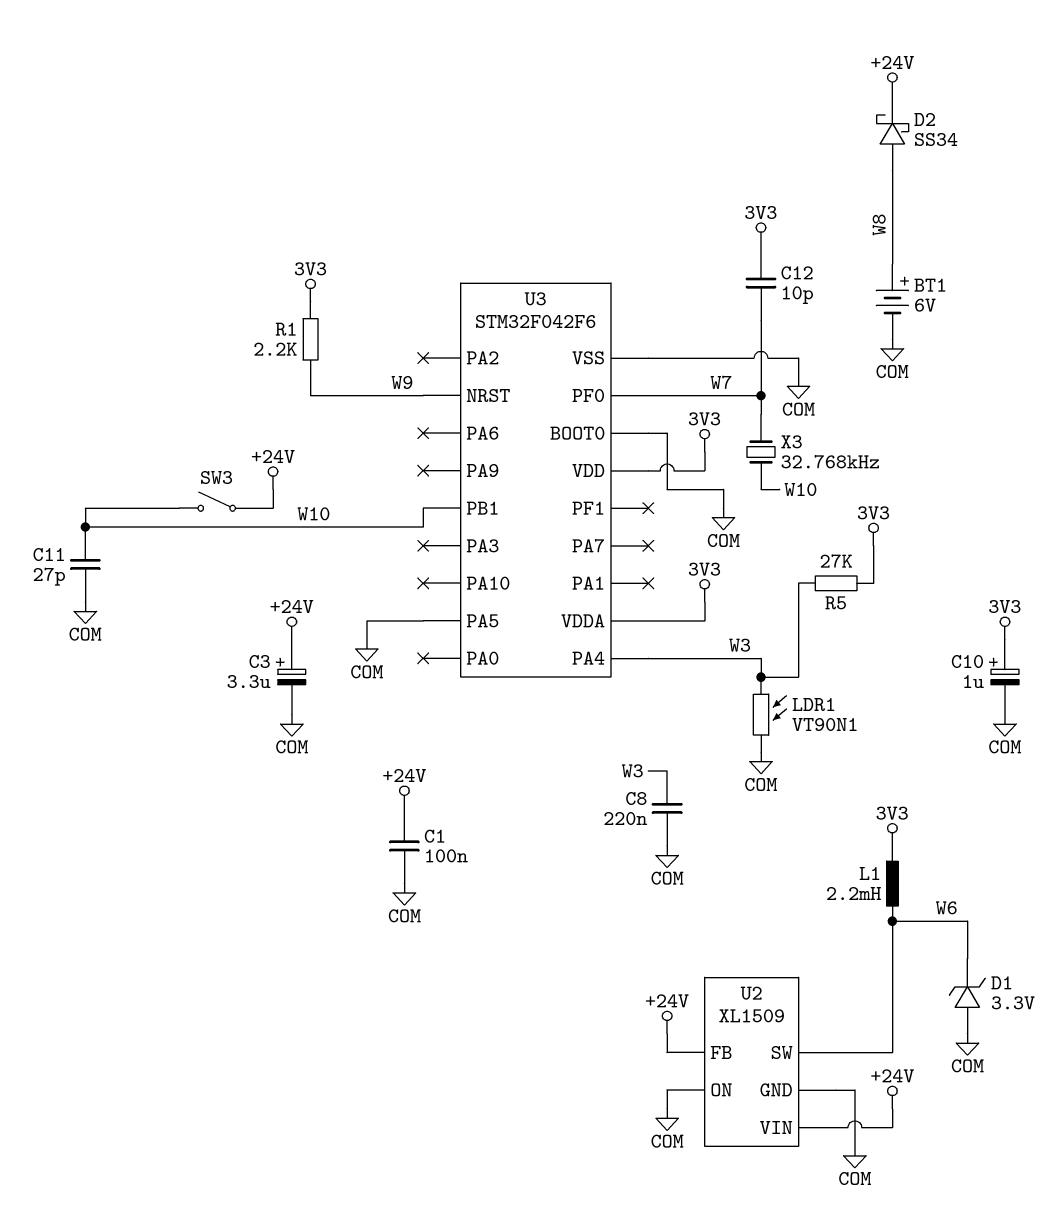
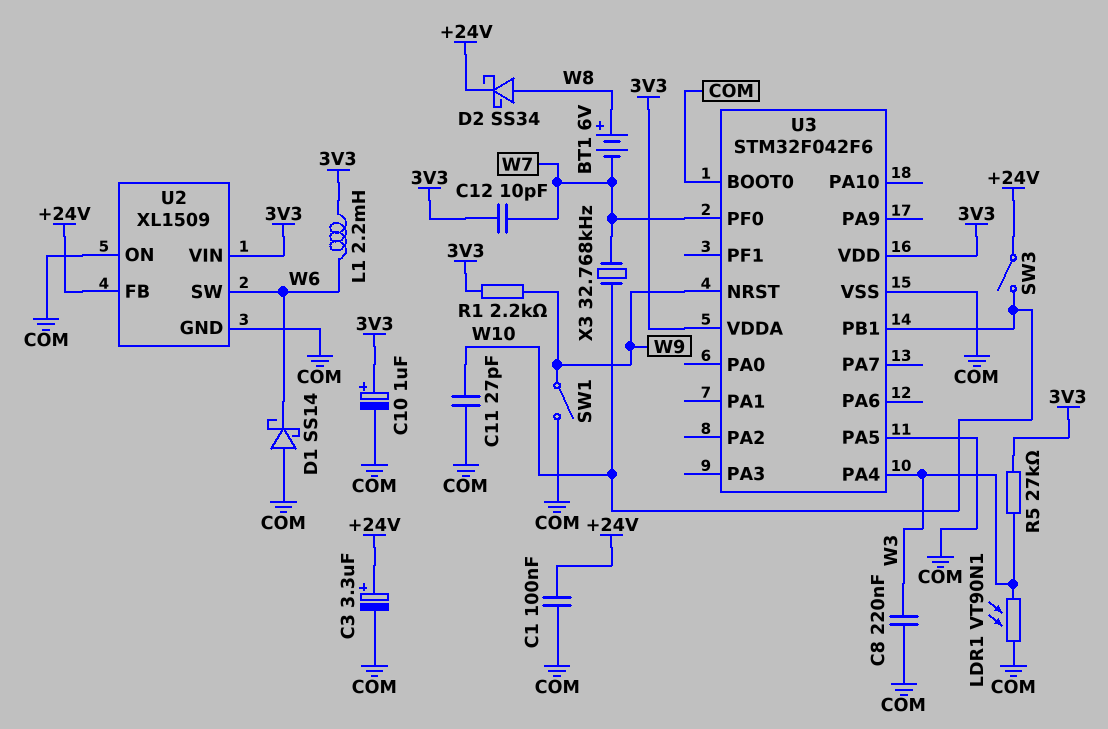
BT1: 6V (plus W8, minus COM) -> 6V (plus W8, minus W7)
D1: zener 3.3V (A COM, K W6) -> schottky SS14 (A COM, K W6)
SW1: none -> switch (COM, W9)
U2 pin VIN: +24V -> 3V3

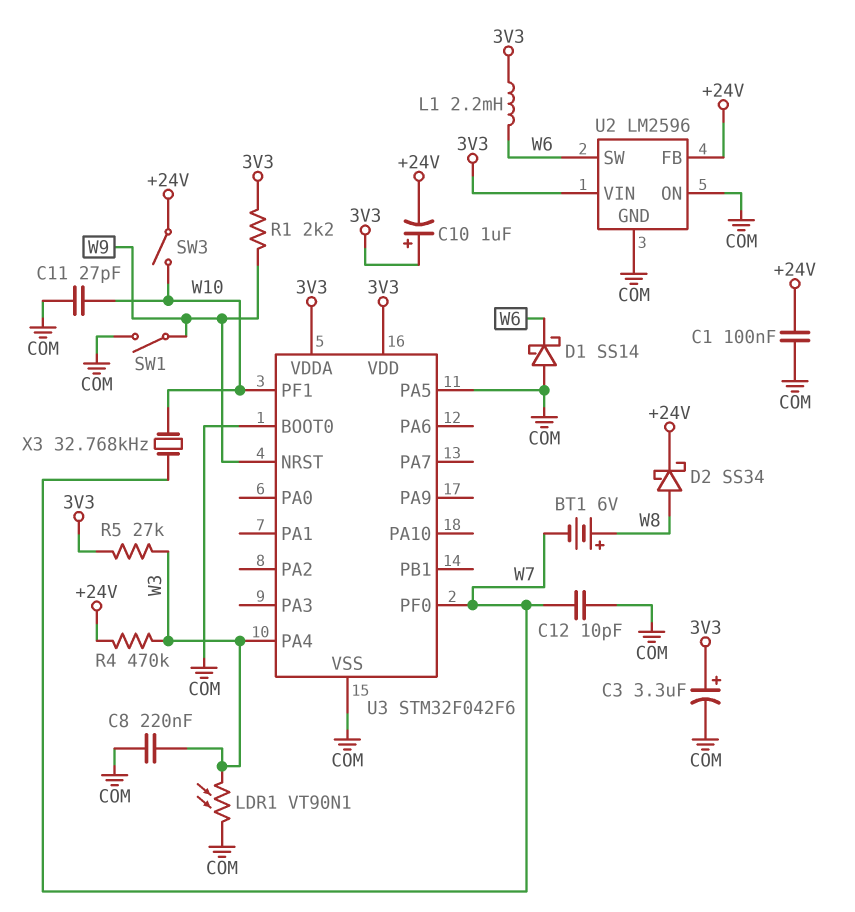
C3: 3.3uF (plus +24V, minus COM) -> 3.3uF (plus 3V3, minus COM)
C10: 1uF (plus 3V3, minus COM) -> 1uF (plus 3V3, minus +24V)
C12: 10pF (3V3, W7) -> 10pF (COM, W7)
R4: none -> 470k (+24V, W3)
U2: XL1509 -> LM2596
U3 pin PB1: W10 -> none
U3 pin PF1: none -> W10

